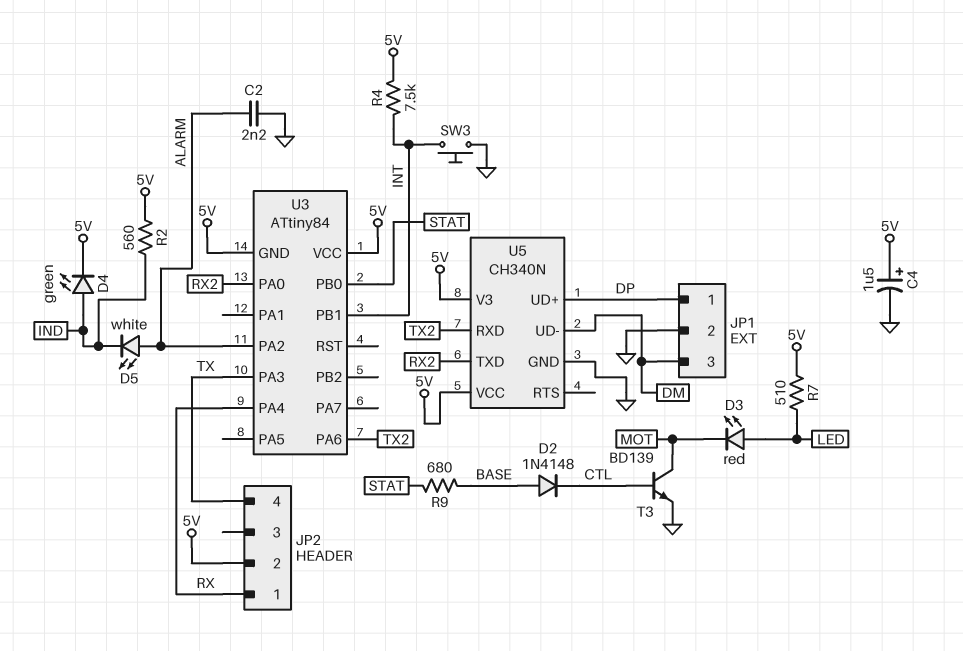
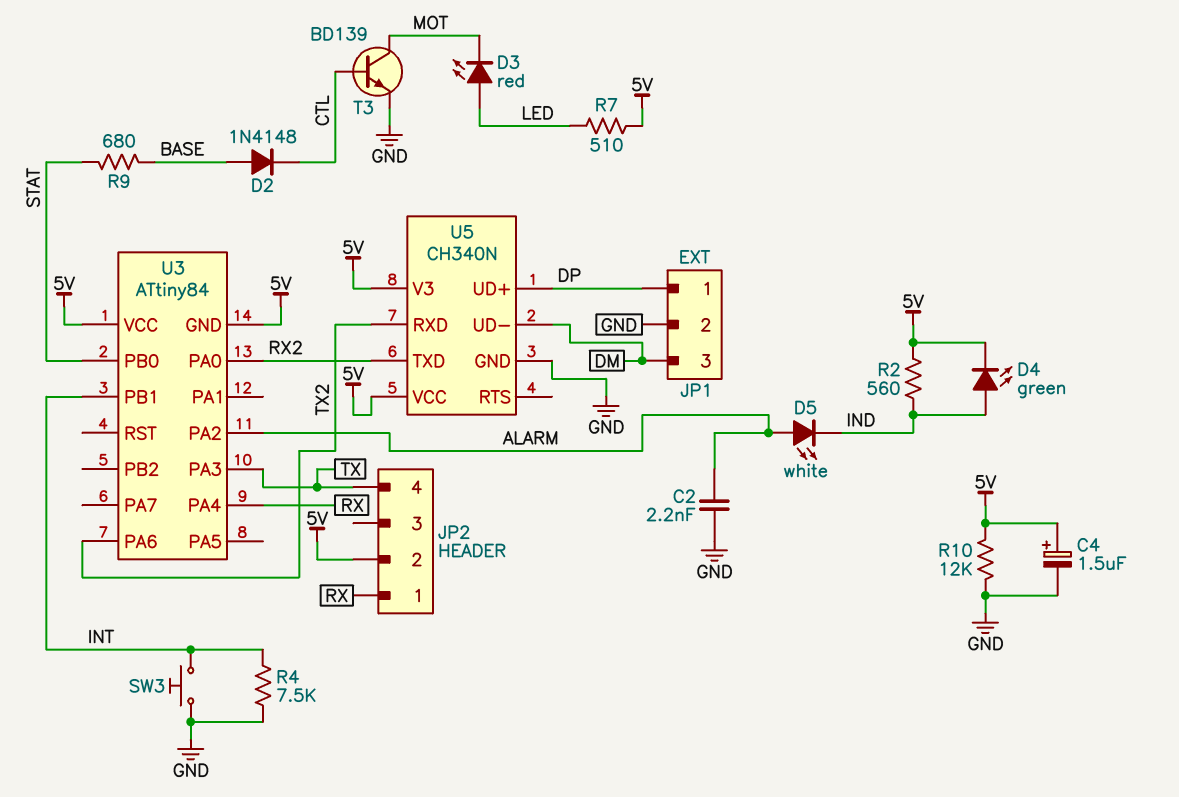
R4: 7.5k (5V, INT) -> 7.5k (GND, INT)
R10: none -> 12k (5V, GND)

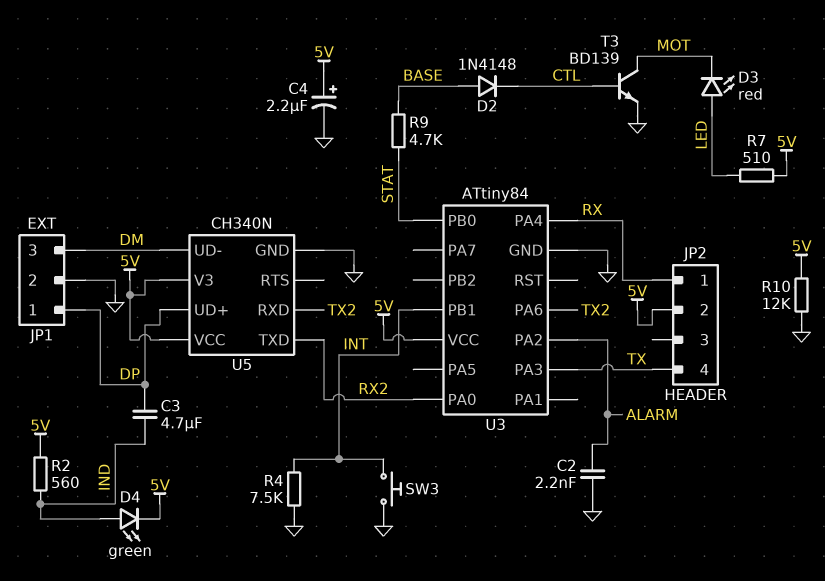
C3: none -> 4.7uF (DP, IND)
C4: 1.5uF (plus 5V, minus GND) -> 2.2uF (plus 5V, minus GND)
D5: LED white (A ALARM, K IND) -> none
R9: 680 (BASE, STAT) -> 4.7k (BASE, STAT)
U3 pin GND: 5V -> GND

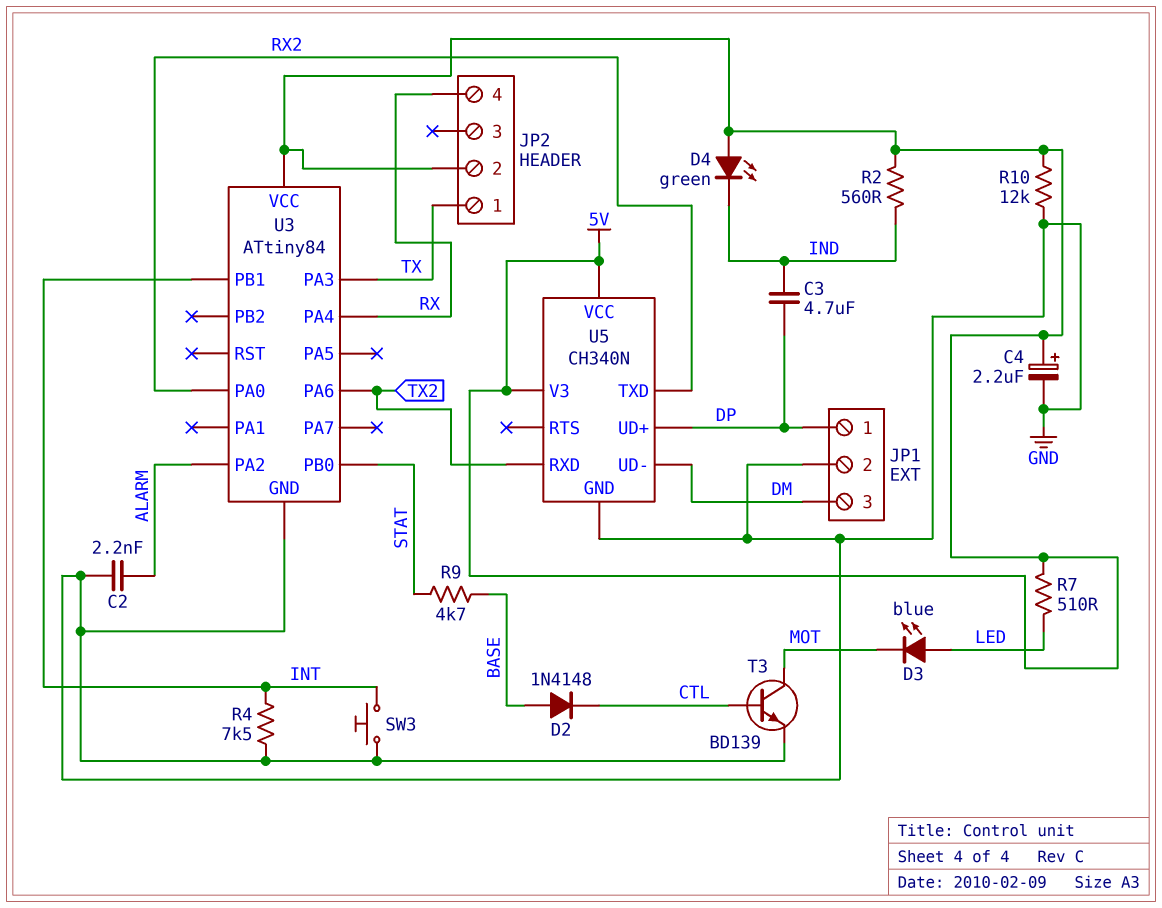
D3: LED red (A LED, K MOT) -> LED blue (A LED, K MOT)
D4: LED green (A IND, K 5V) -> LED green (A 5V, K IND)
JP2 pin 1: RX -> TX
JP2 pin 4: TX -> RX

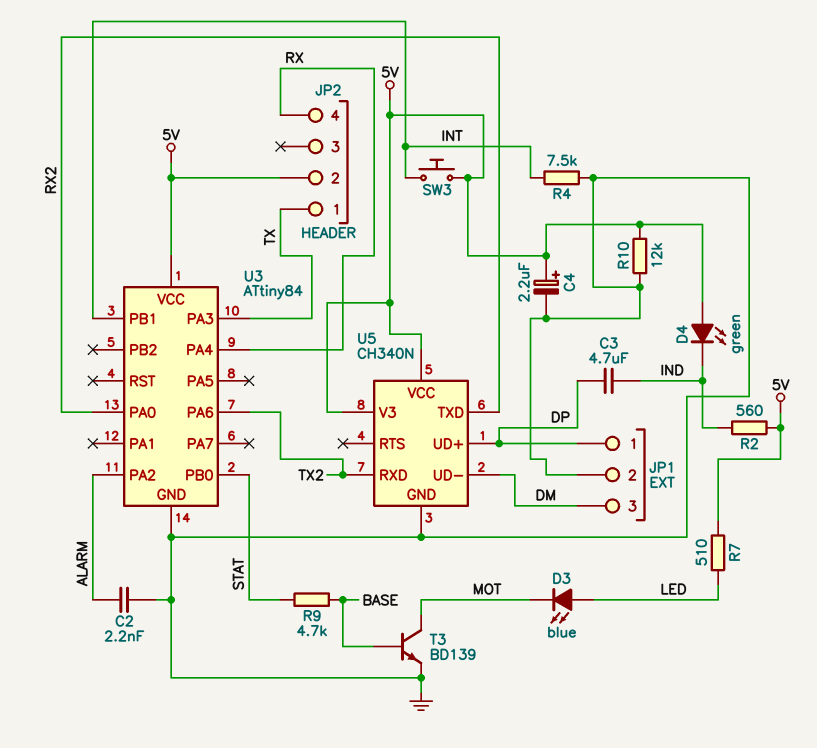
D2: diode 1N4148 (A BASE, K CTL) -> none
SW3: button (GND, INT) -> button (5V, INT)
T3: NPN BD139 (B CTL, C MOT, E GND) -> NPN BD139 (B BASE, C MOT, E GND)

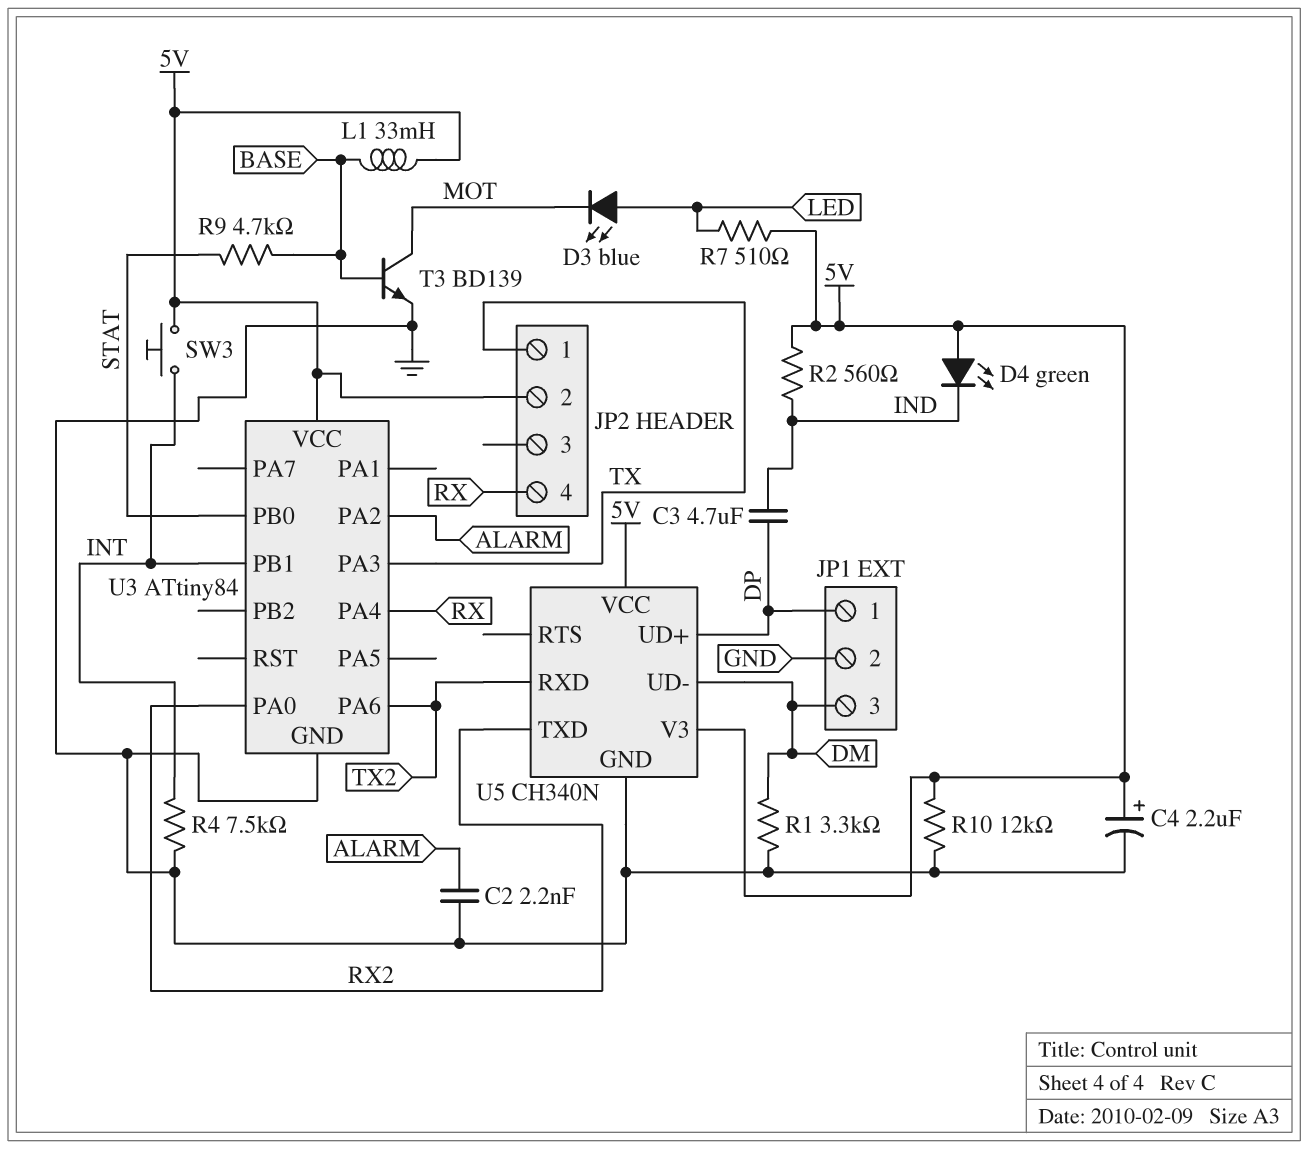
L1: none -> 33mH (5V, BASE)
R1: none -> 3.3k (DM, GND)

